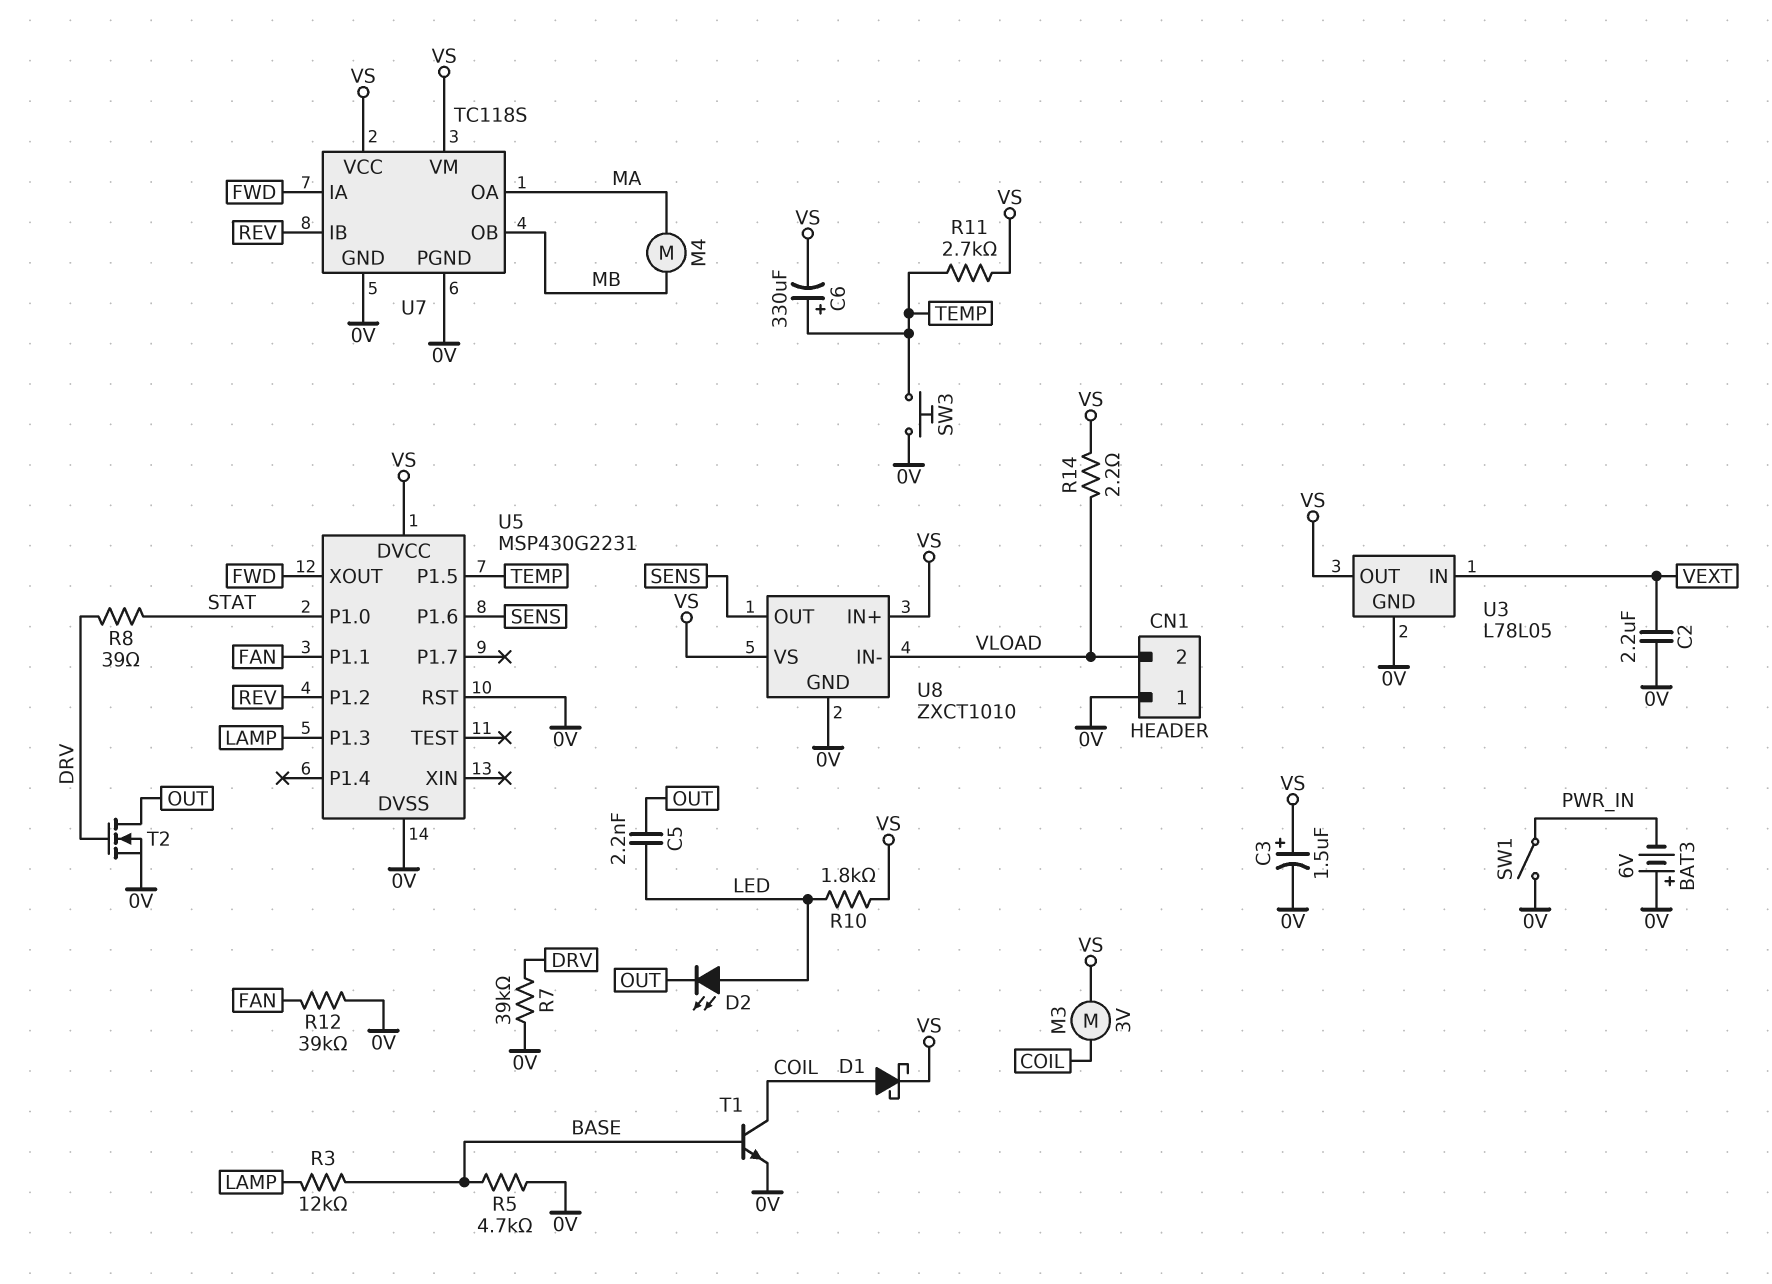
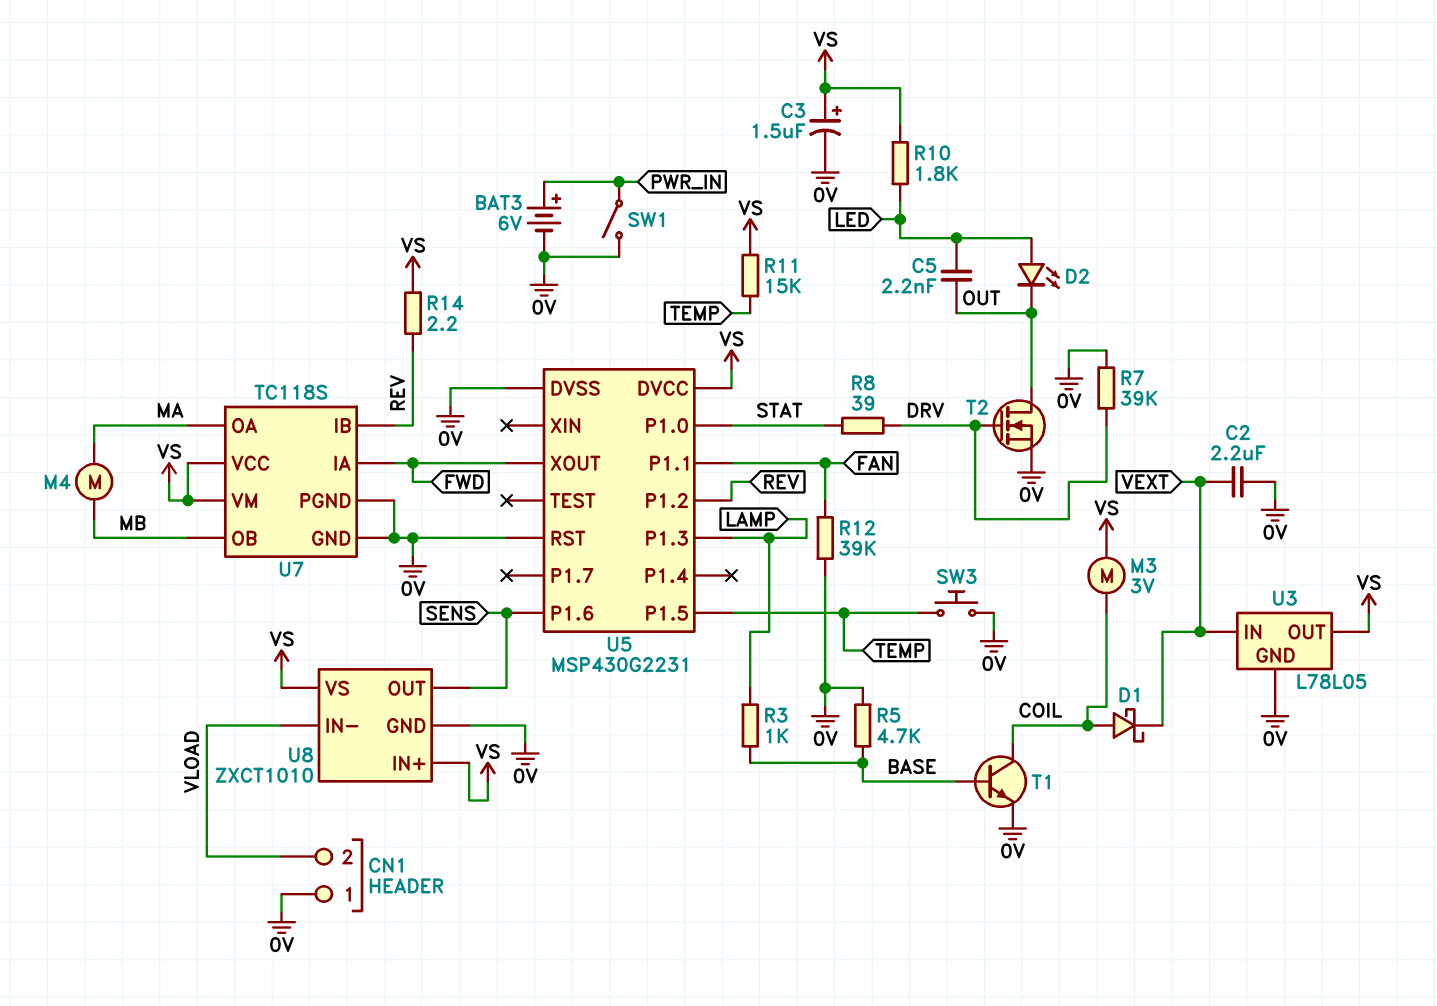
BAT3: 6V (plus 0V, minus PWR_IN) -> 6V (plus PWR_IN, minus 0V)
C6: 330uF (plus TEMP, minus VS) -> none
D1: schottky (A COIL, K VS) -> schottky (A COIL, K VEXT)
R3: 12k (BASE, LAMP) -> 1k (BASE, LAMP)
R11: 2.7k (TEMP, VS) -> 15k (TEMP, VS)
R14: 2.2 (VLOAD, VS) -> 2.2 (REV, VS)

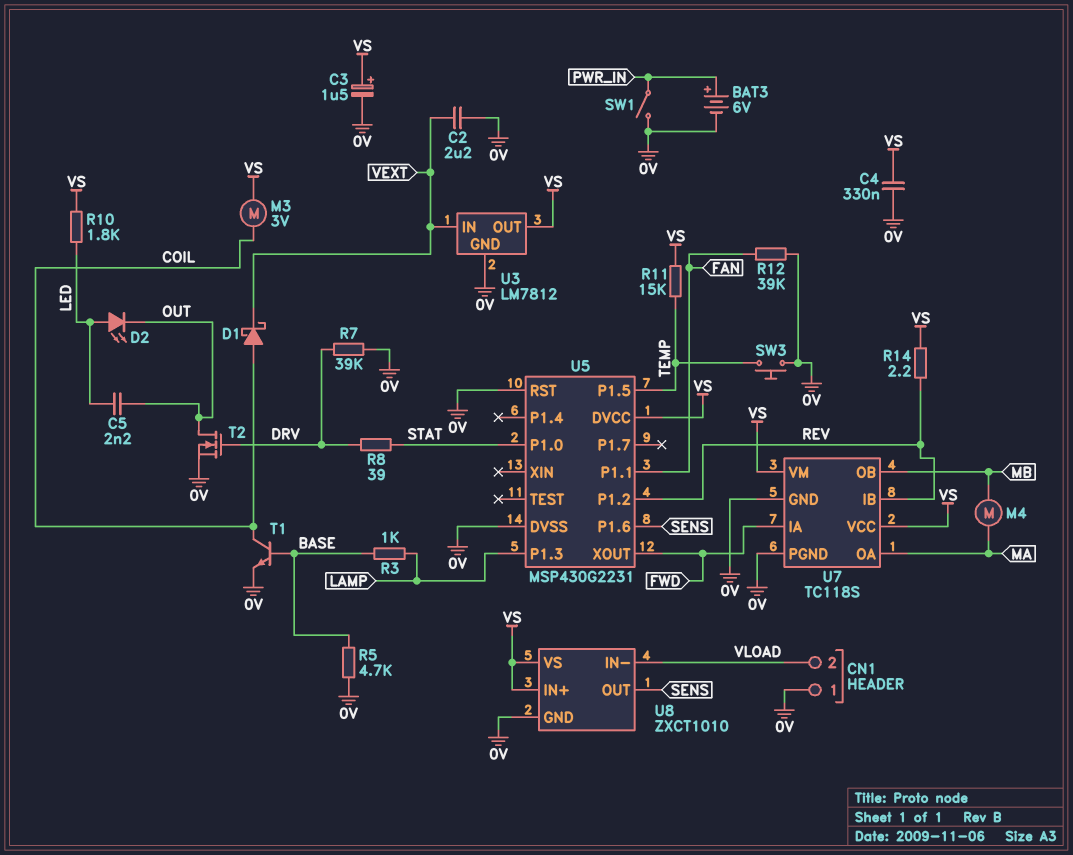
C4: none -> 330nF (0V, VS)
U3: L78L05 -> LM7812

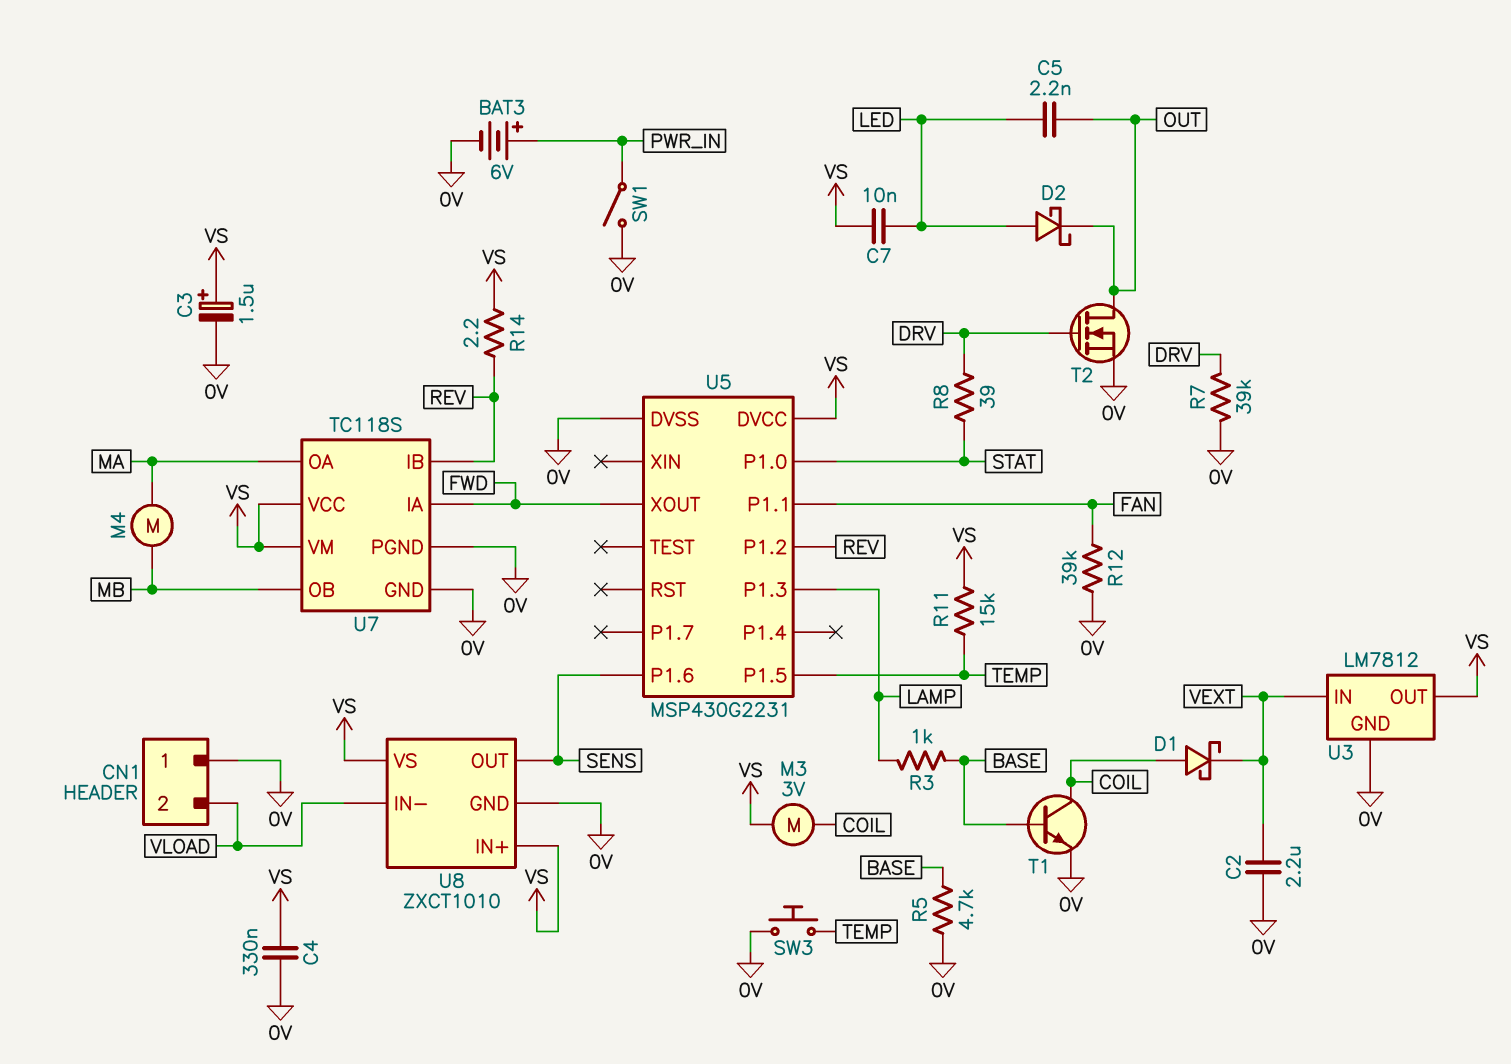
C7: none -> 10nF (LED, VS)
D2: LED (A LED, K OUT) -> schottky (A LED, K OUT)
R10: 1.8k (LED, VS) -> none
U5 pin RST: 0V -> none

